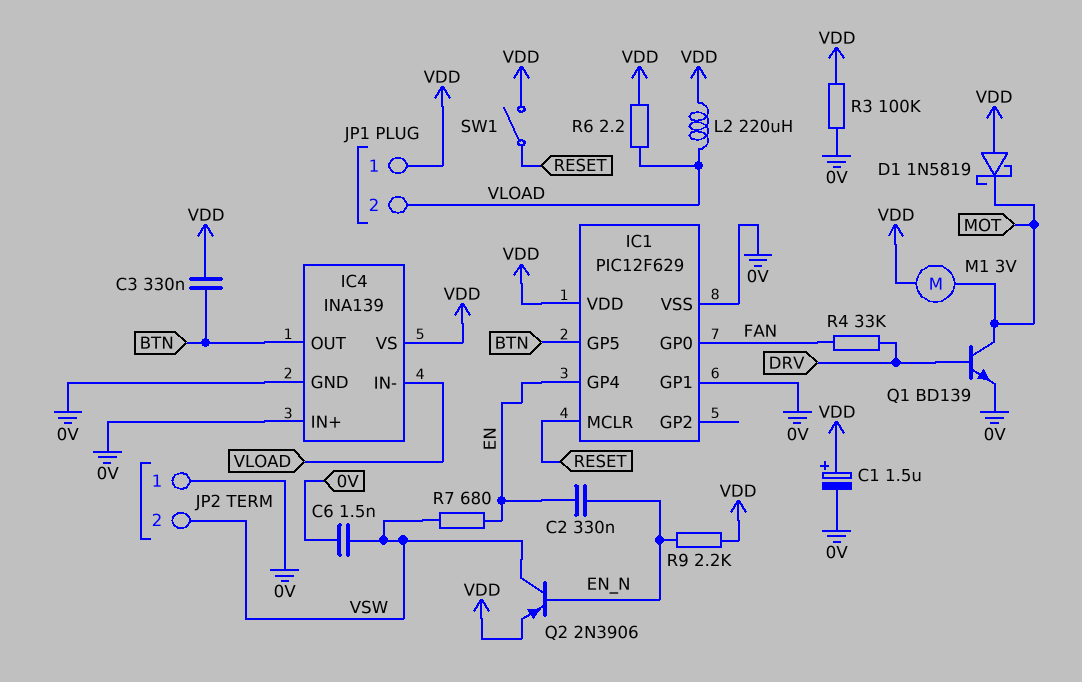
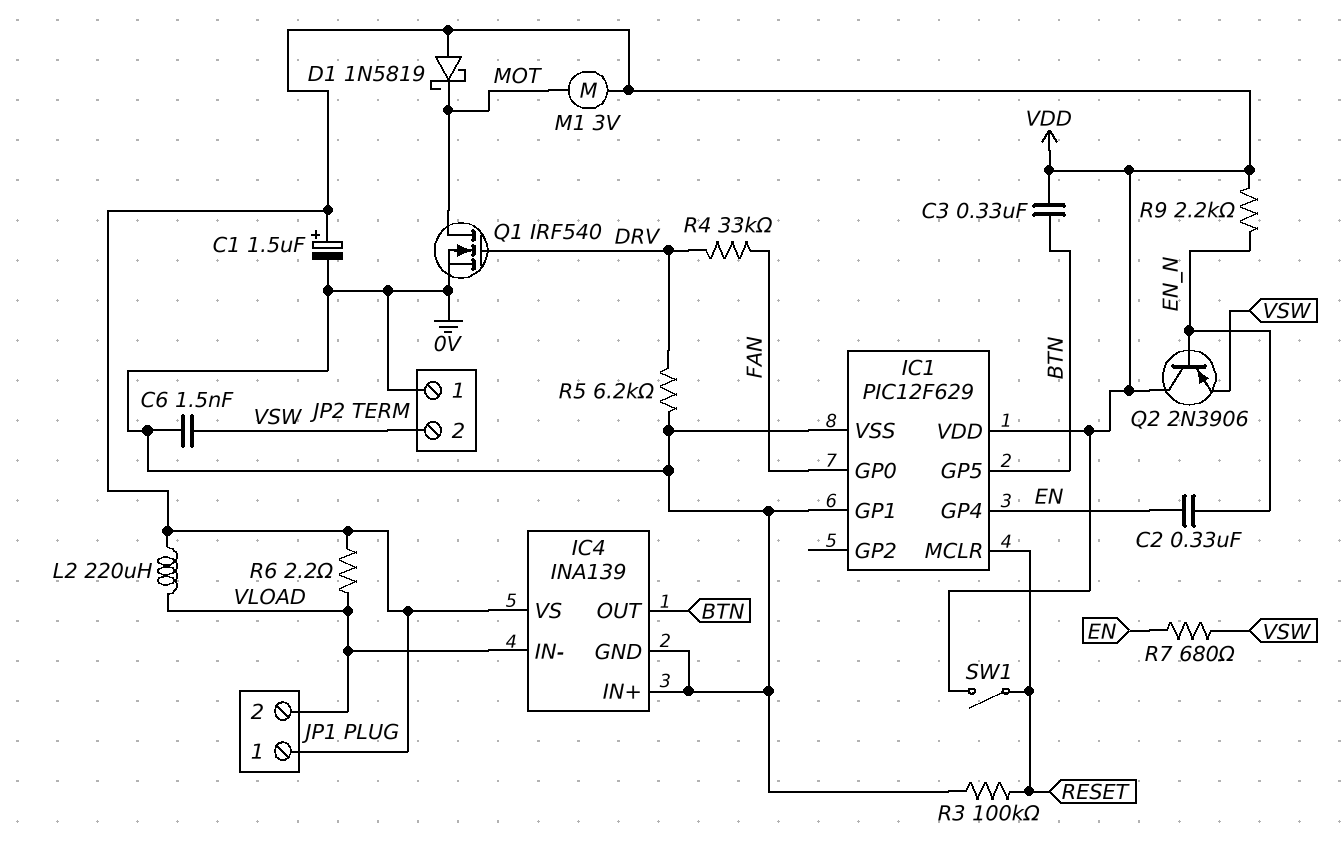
Q1: NPN BD139 (B DRV, C MOT, E 0V) -> NMOS IRF540 (G DRV, D MOT, S 0V)
Q2: PNP 2N3906 (B EN_N, C VSW, E VDD) -> PNP 2N3906 (B EN_N, C VDD, E VSW)
R3: 100k (0V, VDD) -> 100k (0V, RESET)
R5: none -> 6.2k (0V, DRV)

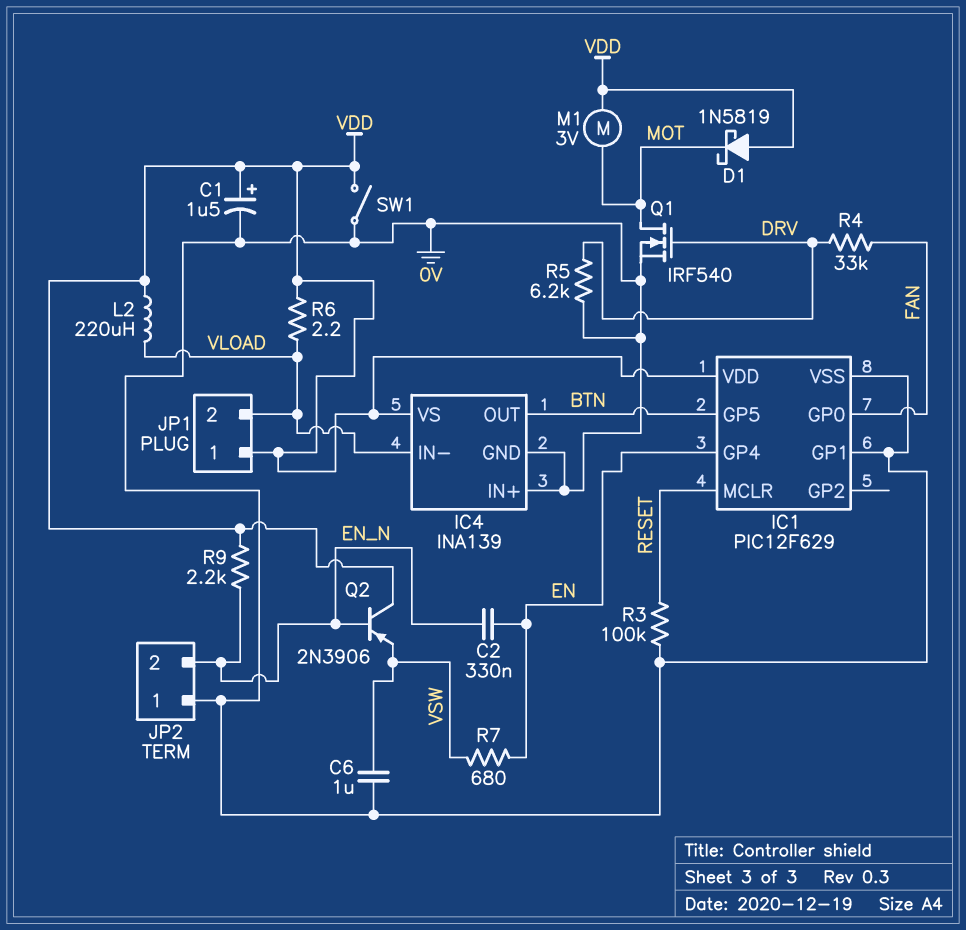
C3: 330nF (BTN, VDD) -> none
C6: 1.5nF (0V, VSW) -> 1uF (0V, VSW)
JP2 pin 2: VSW -> EN_N
SW1: switch (RESET, VDD) -> switch (0V, VDD)

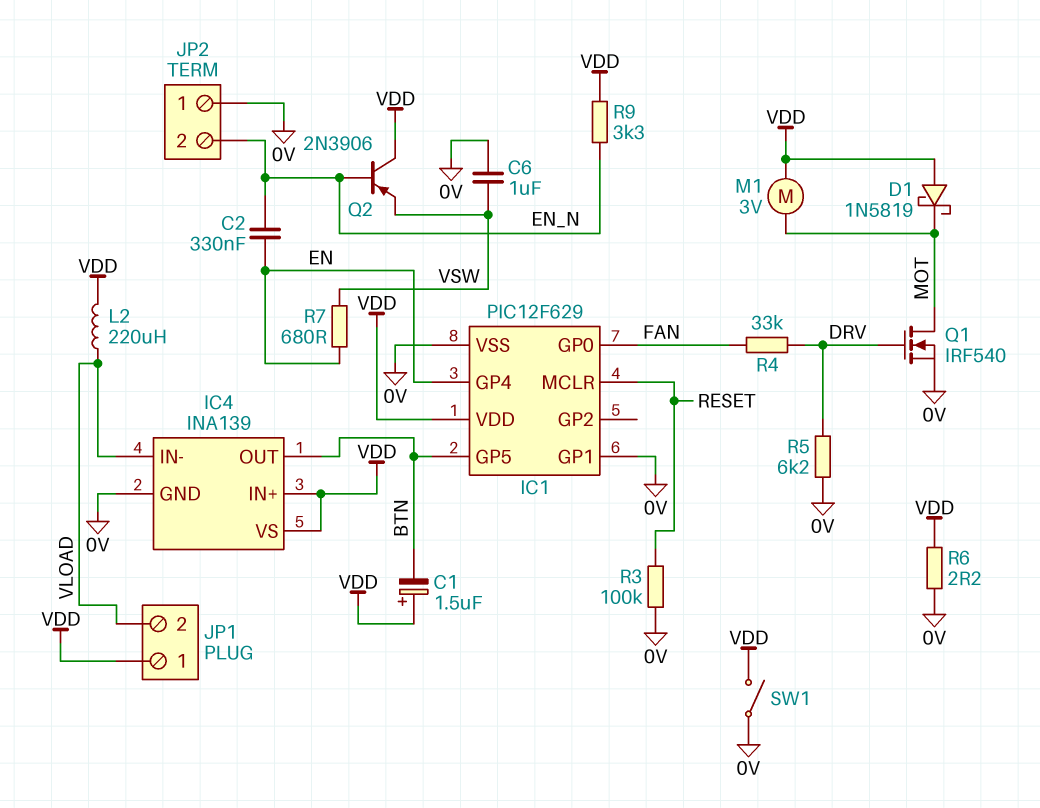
C1: 1.5uF (plus VDD, minus 0V) -> 1.5uF (plus VDD, minus BTN)
IC4 pin IN+: 0V -> VDD
R6: 2.2 (VDD, VLOAD) -> 2.2 (0V, VDD)
R9: 2.2k (EN_N, VDD) -> 3.3k (EN_N, VDD)

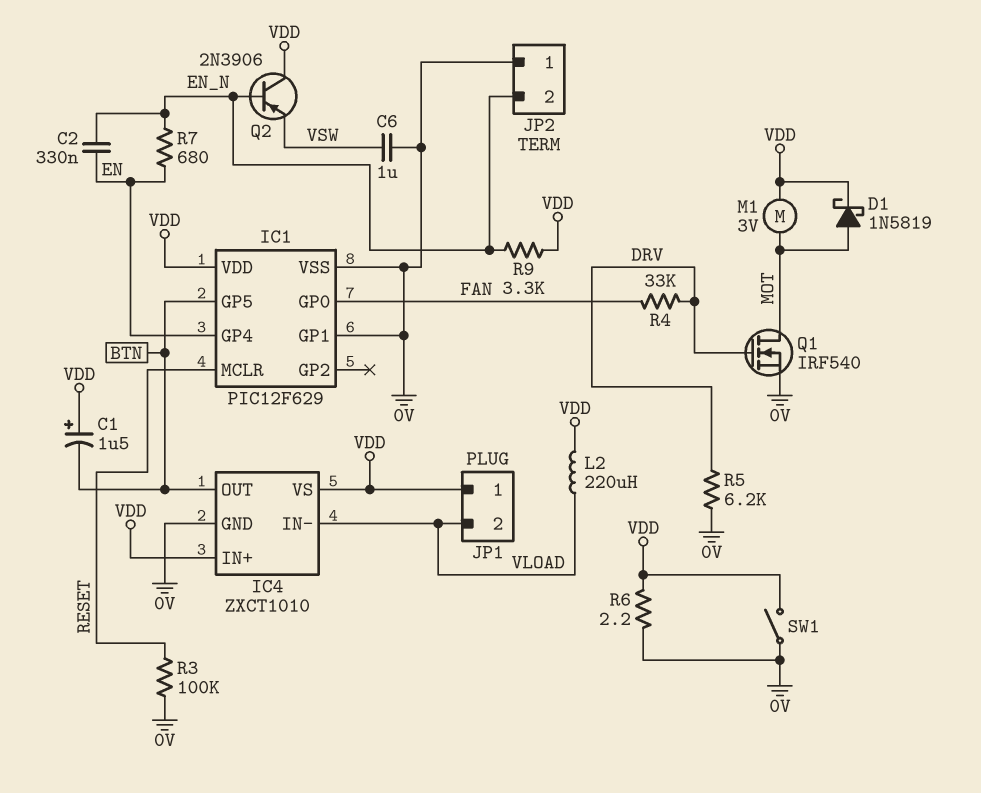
D1: schottky 1N5819 (A VDD, K MOT) -> schottky 1N5819 (A MOT, K VDD)
IC4: INA139 -> ZXCT1010
R7: 680 (EN, VSW) -> 680 (EN, EN_N)

